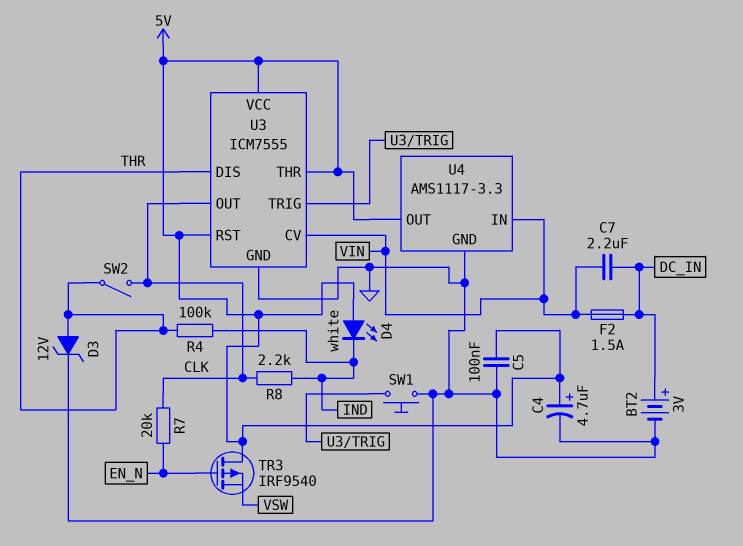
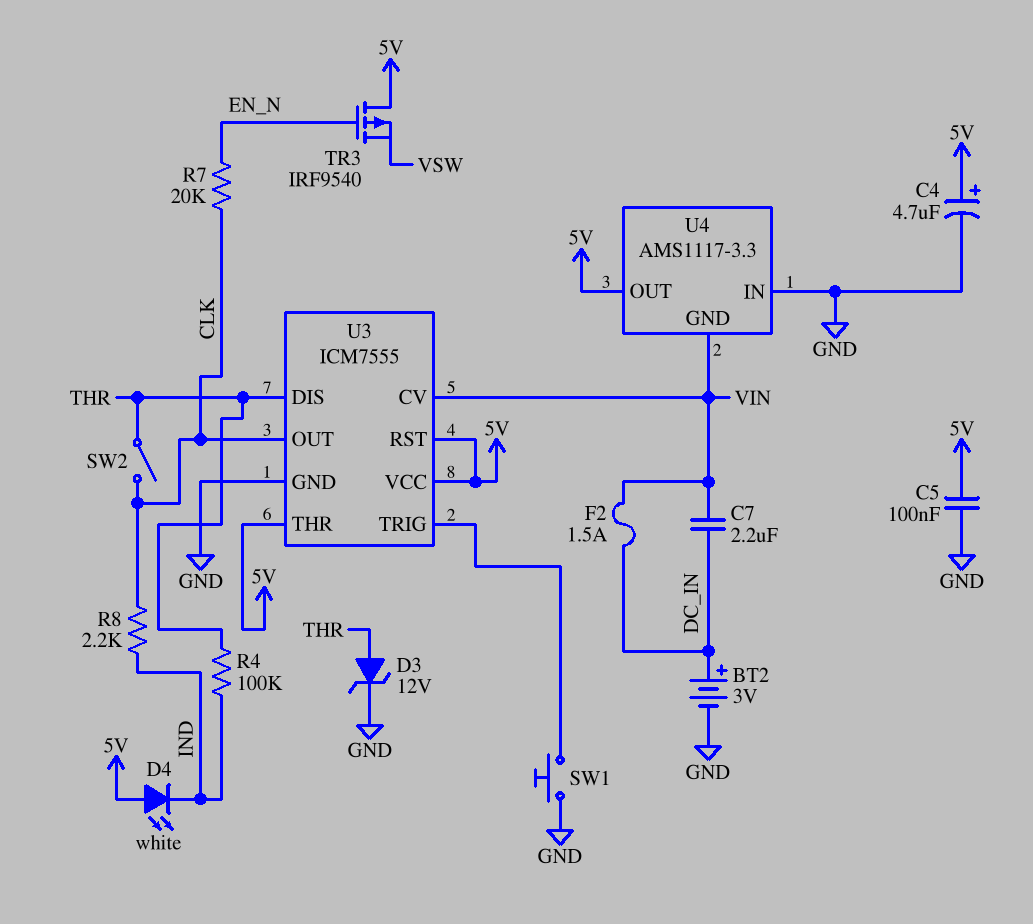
U4 pin GND: GND -> VIN
U4 pin IN: VIN -> GND

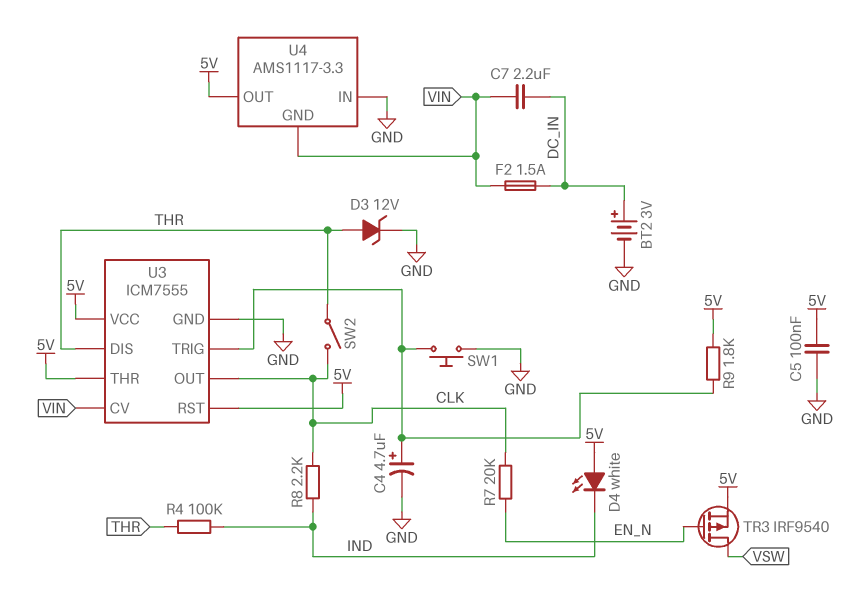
C4: 4.7uF (plus 5V, minus GND) -> 4.7uF (plus U3/TRIG, minus GND)
R9: none -> 1.8k (5V, U3/TRIG)
TR3: PMOS IRF9540 (G EN_N, D 5V, S VSW) -> PMOS IRF9540 (G EN_N, D VSW, S 5V)

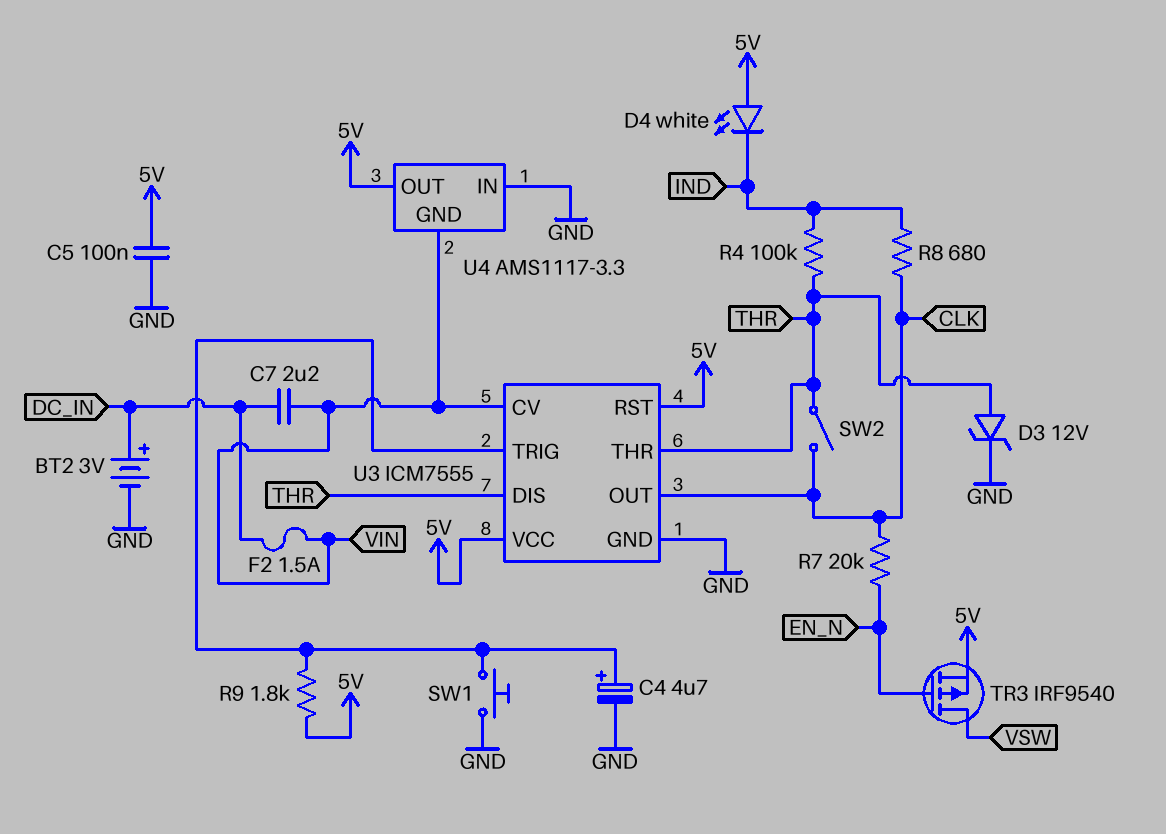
R8: 2.2k (CLK, IND) -> 680 (CLK, IND)
U3 pin THR: 5V -> THR

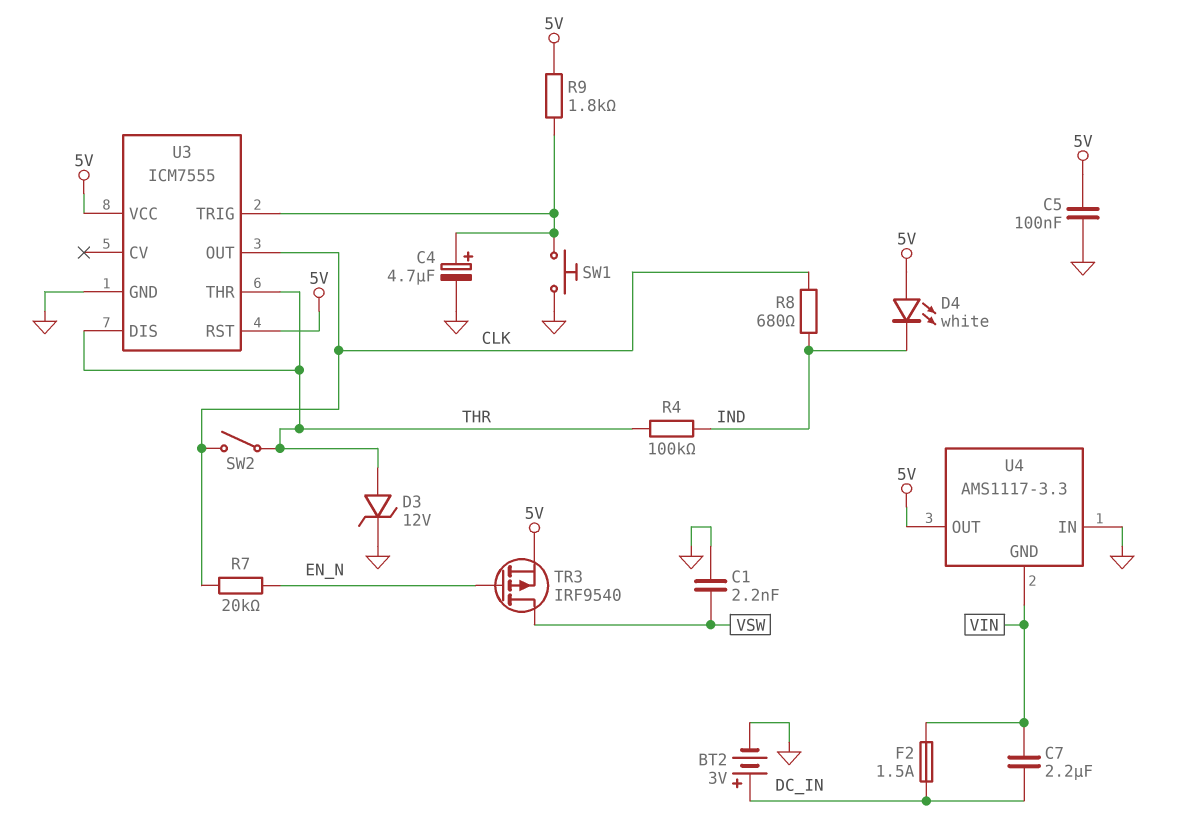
C1: none -> 2.2nF (GND, VSW)
U3 pin CV: VIN -> none

